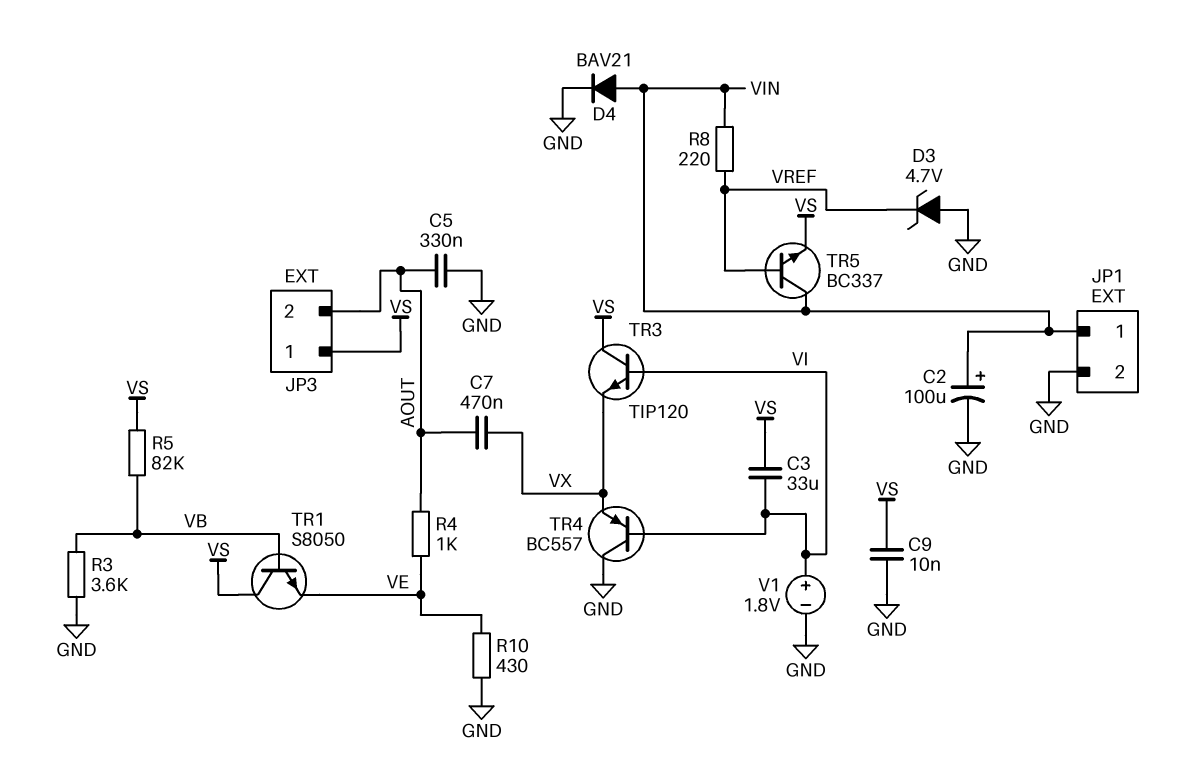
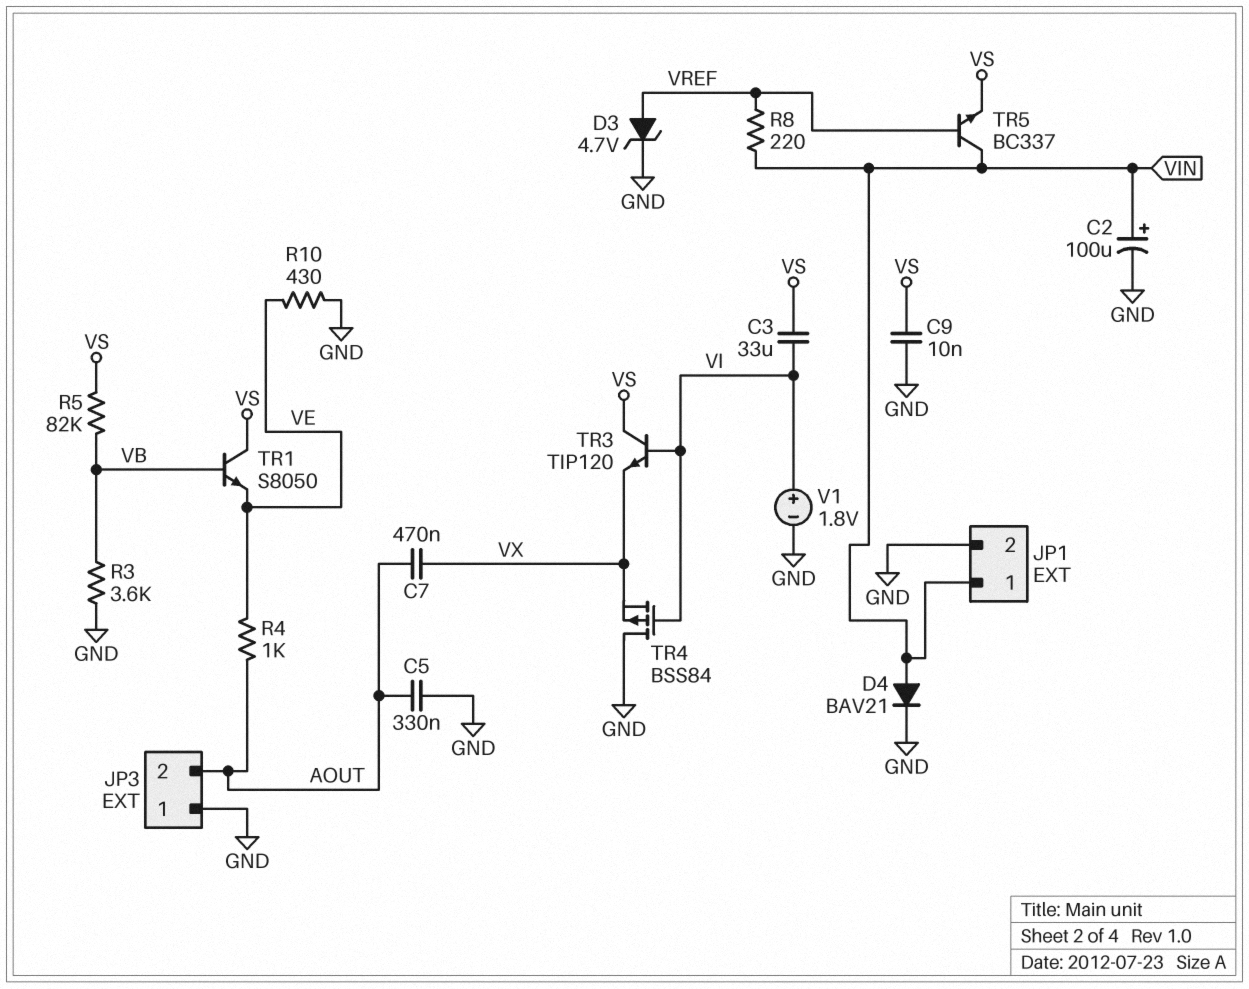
D3: zener 4.7V (A GND, K VREF) -> zener 4.7V (A VREF, K GND)
JP3 pin 1: VS -> GND
TR4: PNP BC557 (B VI, C GND, E VX) -> PMOS BSS84 (G VI, D GND, S VX)

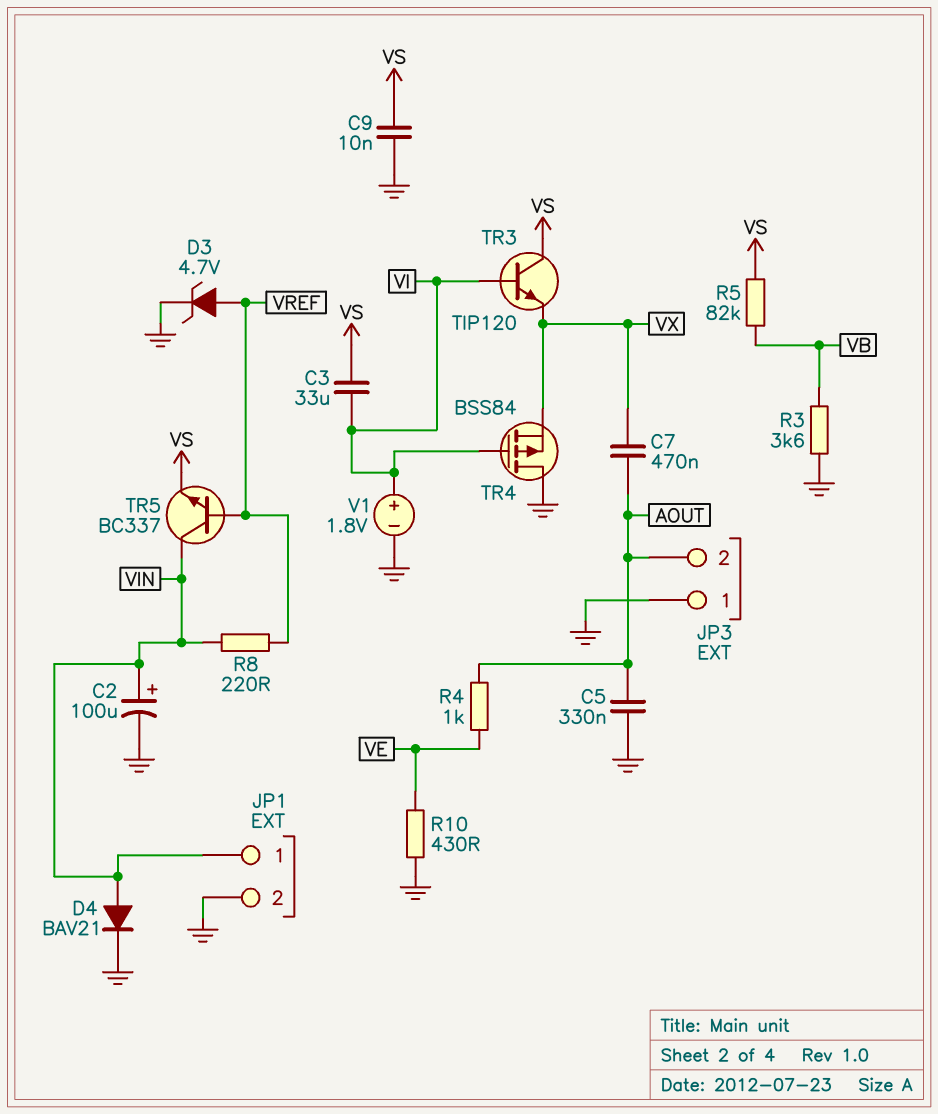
TR1: NPN S8050 (B VB, C VS, E VE) -> none

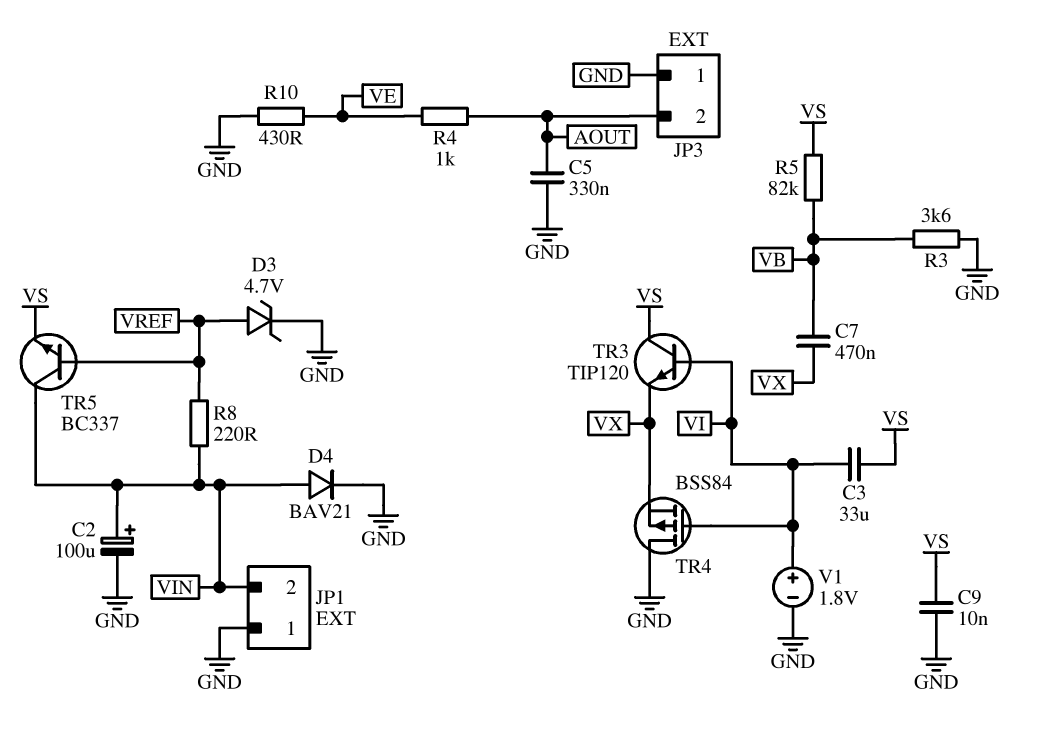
C7: 470nF (AOUT, VX) -> 470nF (VB, VX)
JP1 pin 1: VIN -> GND
JP1 pin 2: GND -> VIN

